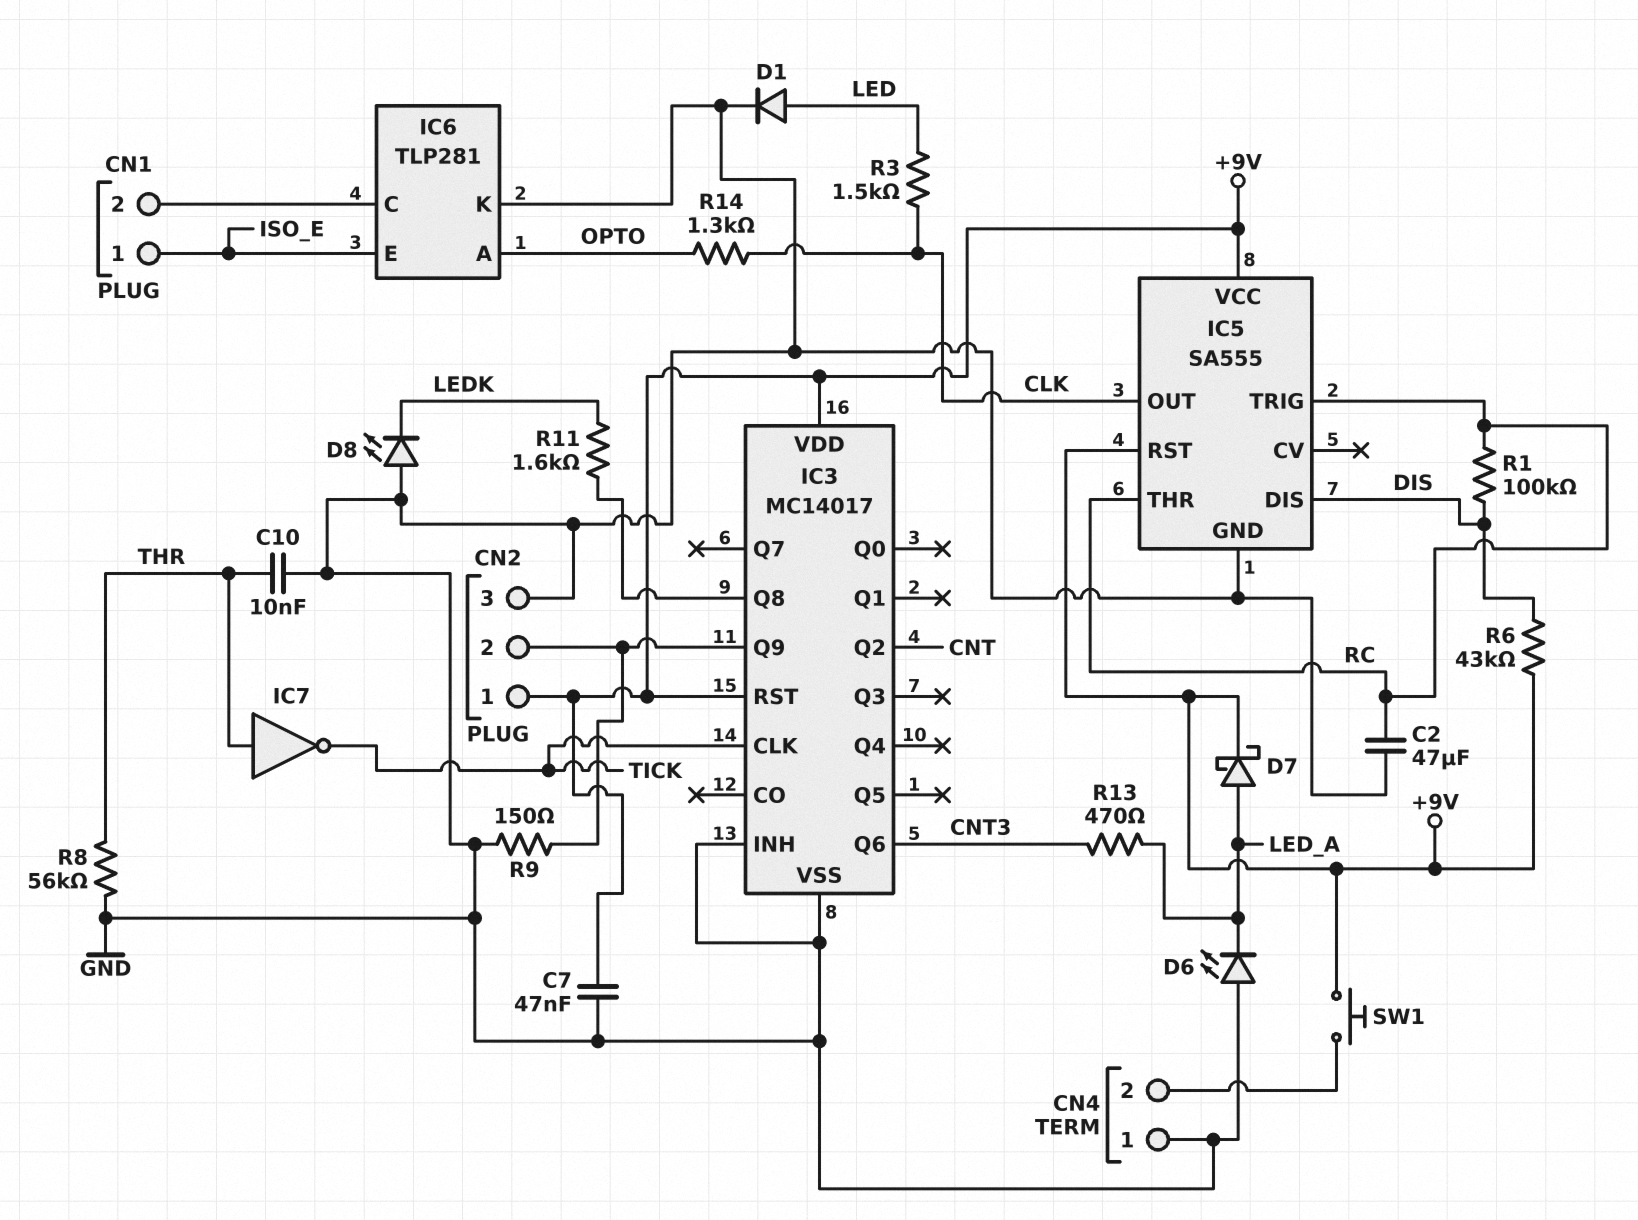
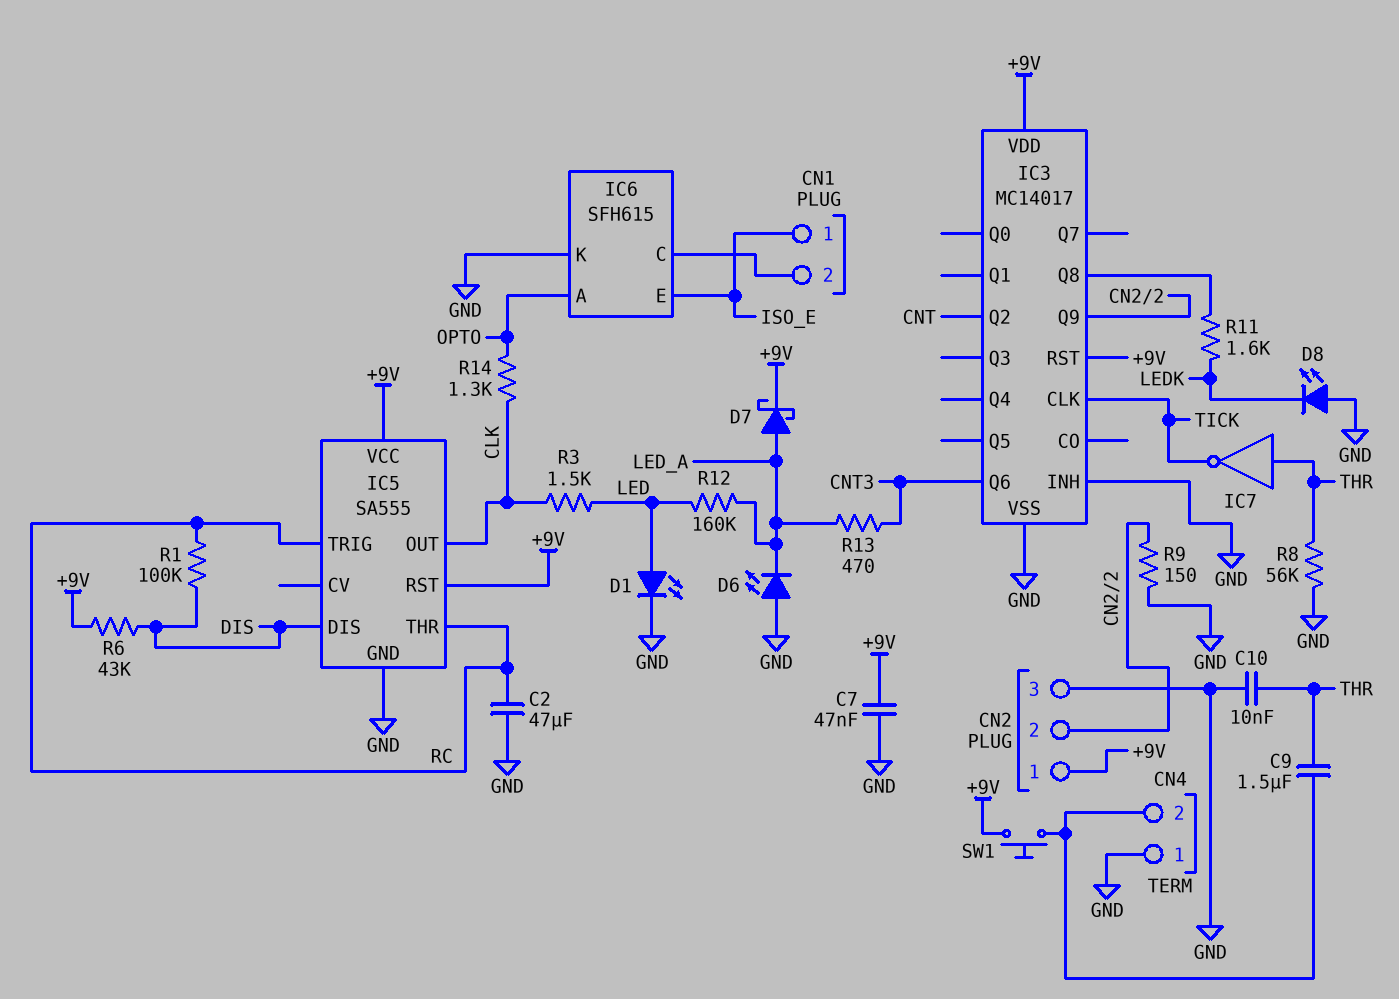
C9: none -> 1.5uF (CN4/2, THR)
D1: diode (A LED, K GND) -> LED (A LED, K GND)
IC6: TLP281 -> SFH615
R12: none -> 160k (LED, LED_A)

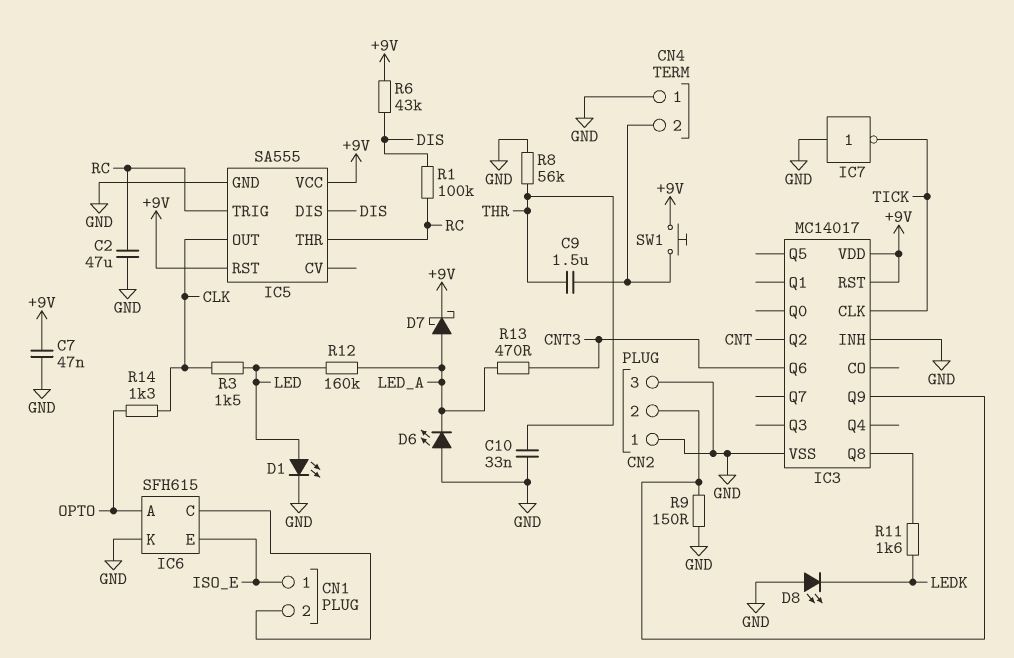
C10: 10nF (GND, THR) -> 33nF (GND, THR)
CN2 pin 1: +9V -> GND
IC7: NOT (in THR, out TICK) -> NOT (in GND, out TICK)

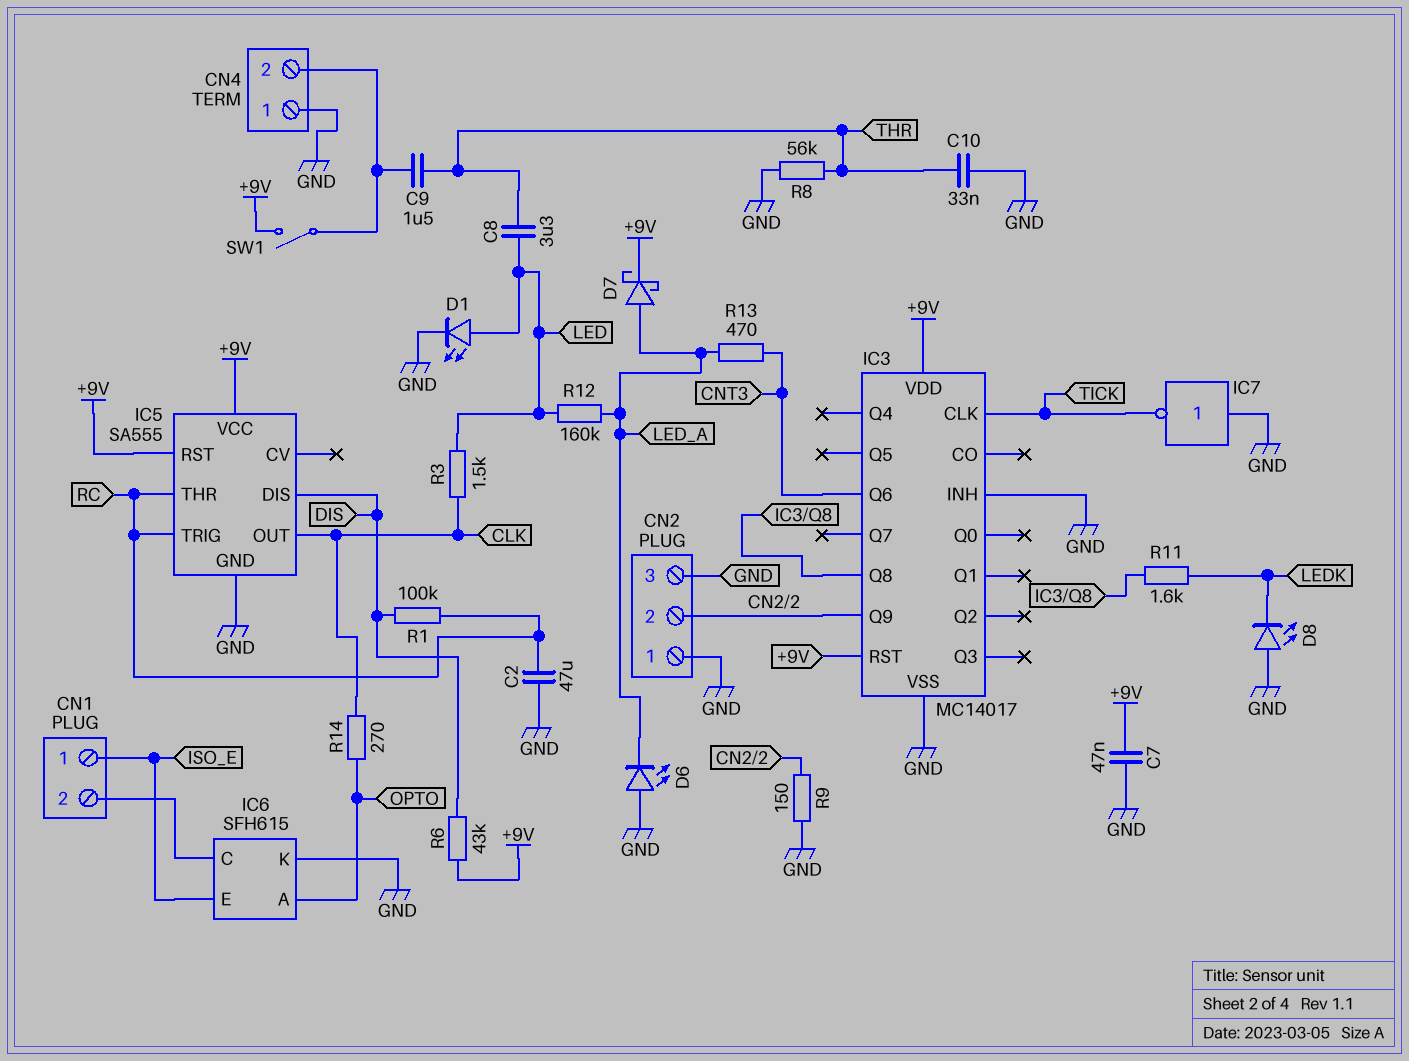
C8: none -> 3.3uF (LED, THR)
IC3 pin Q2: CNT -> none
R14: 1.3k (CLK, OPTO) -> 270 (CLK, OPTO)
SW1: button (+9V, CN4/2) -> switch (+9V, CN4/2)

